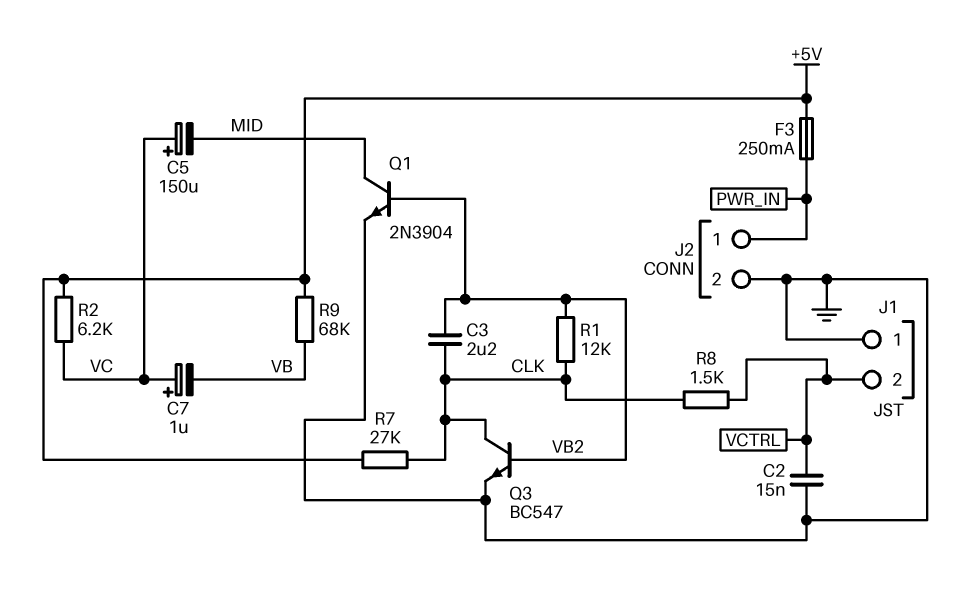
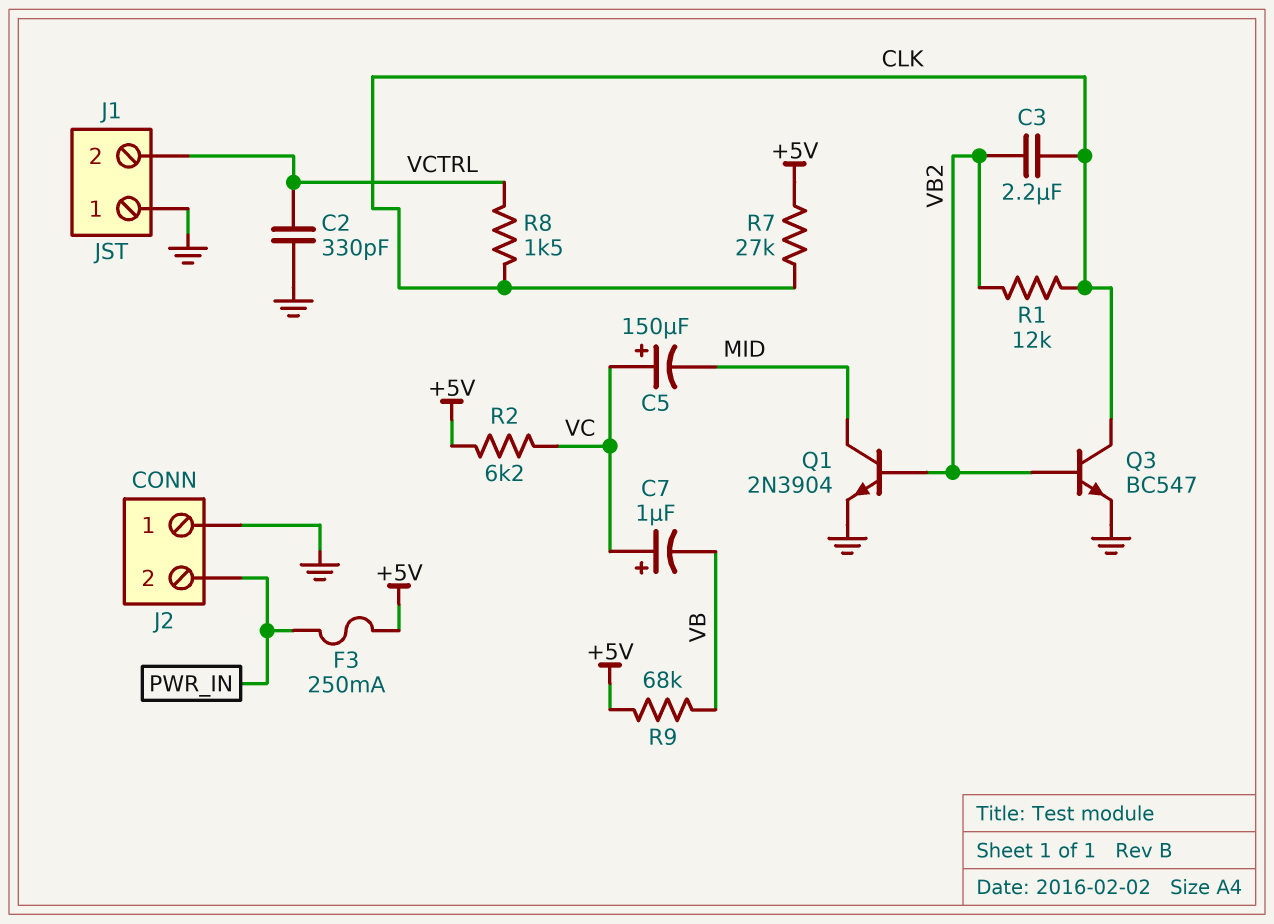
C2: 15nF (GND, VCTRL) -> 330pF (GND, VCTRL)
J2 pin 1: PWR_IN -> GND
J2 pin 2: GND -> PWR_IN

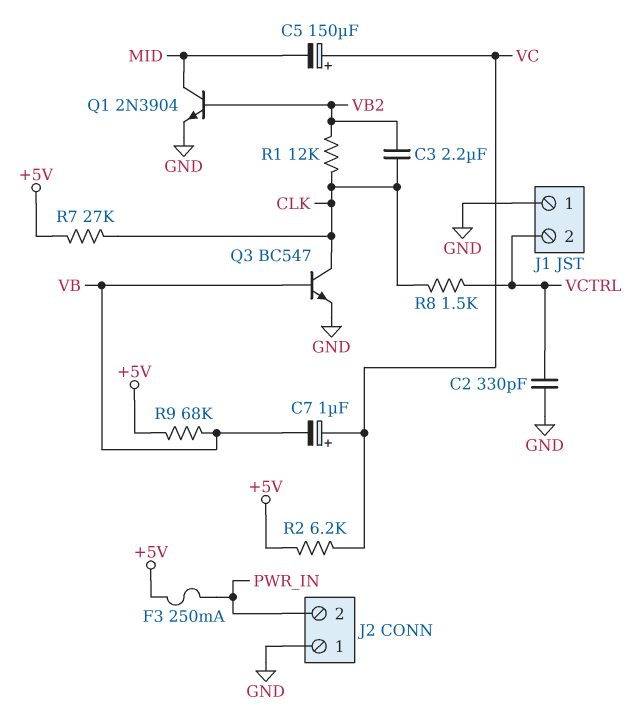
Q3: NPN BC547 (B VB2, C CLK, E GND) -> NPN BC547 (B VB, C CLK, E GND)

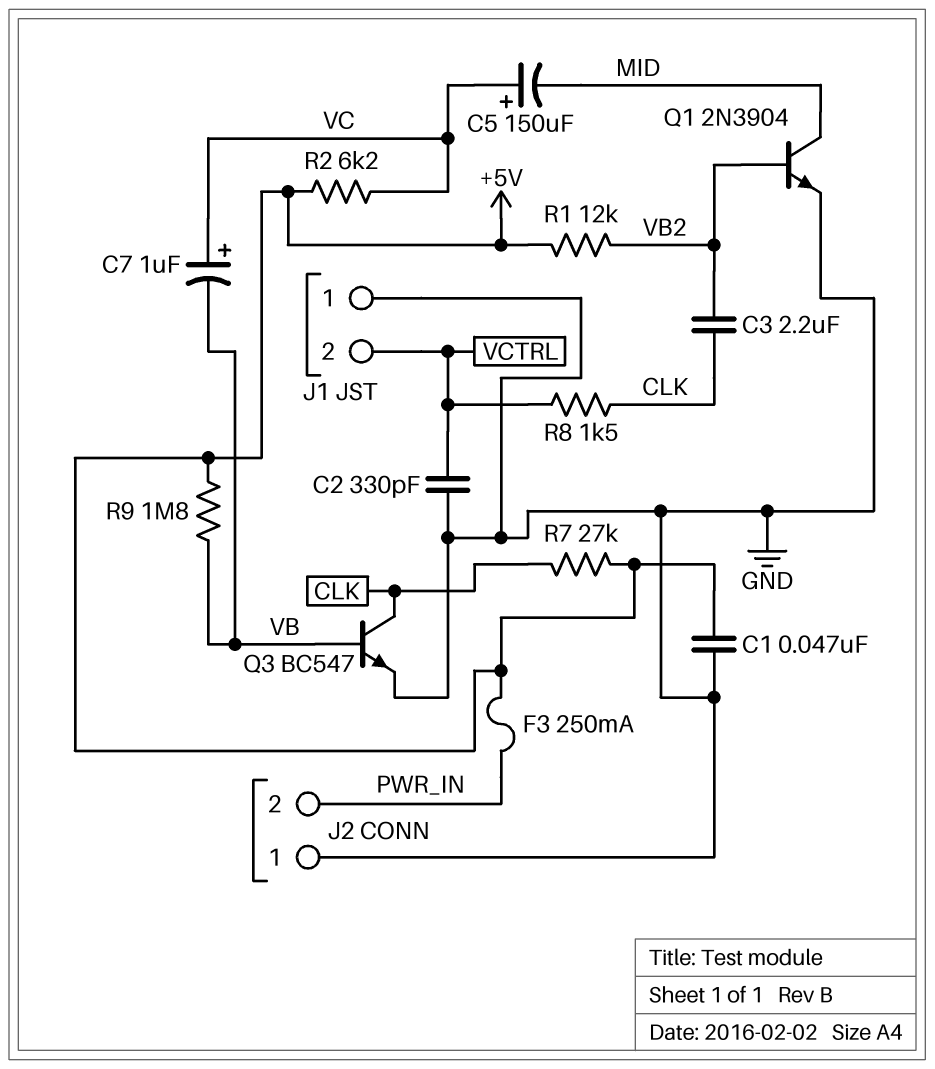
C1: none -> 47nF (+5V, GND)
R1: 12k (CLK, VB2) -> 12k (+5V, VB2)
R9: 68k (+5V, VB) -> 1.8M (+5V, VB)

